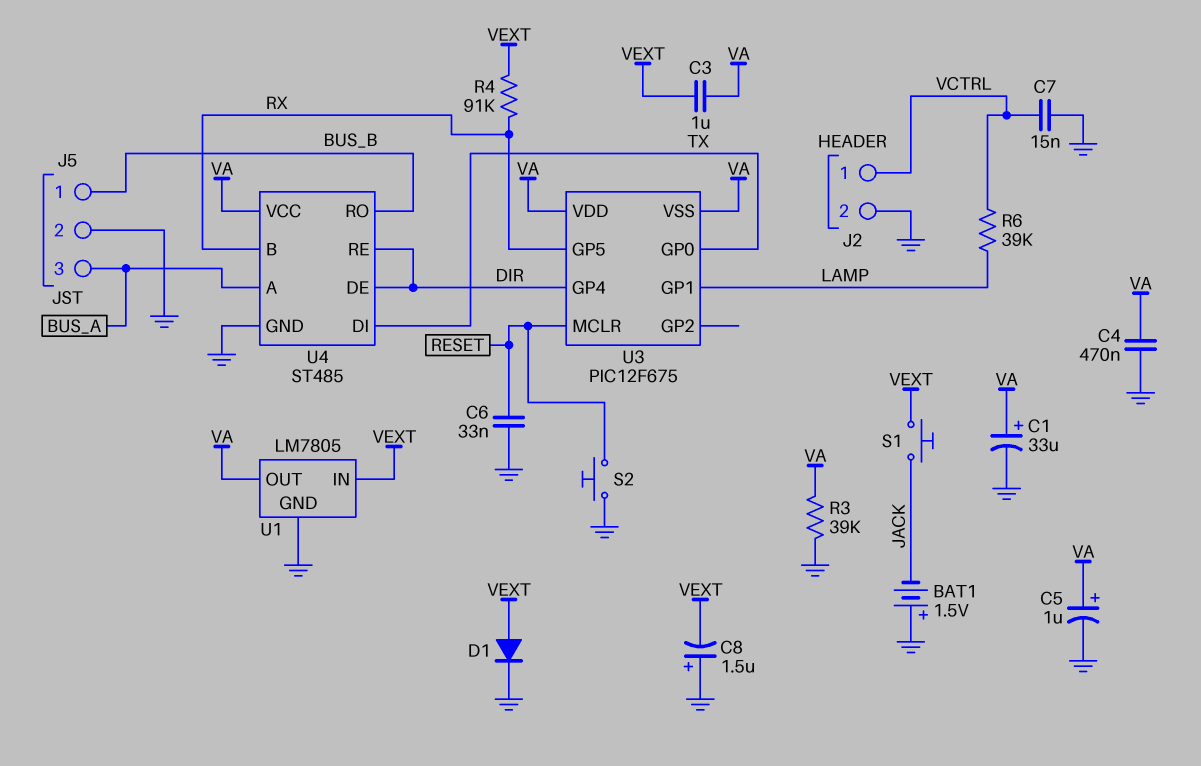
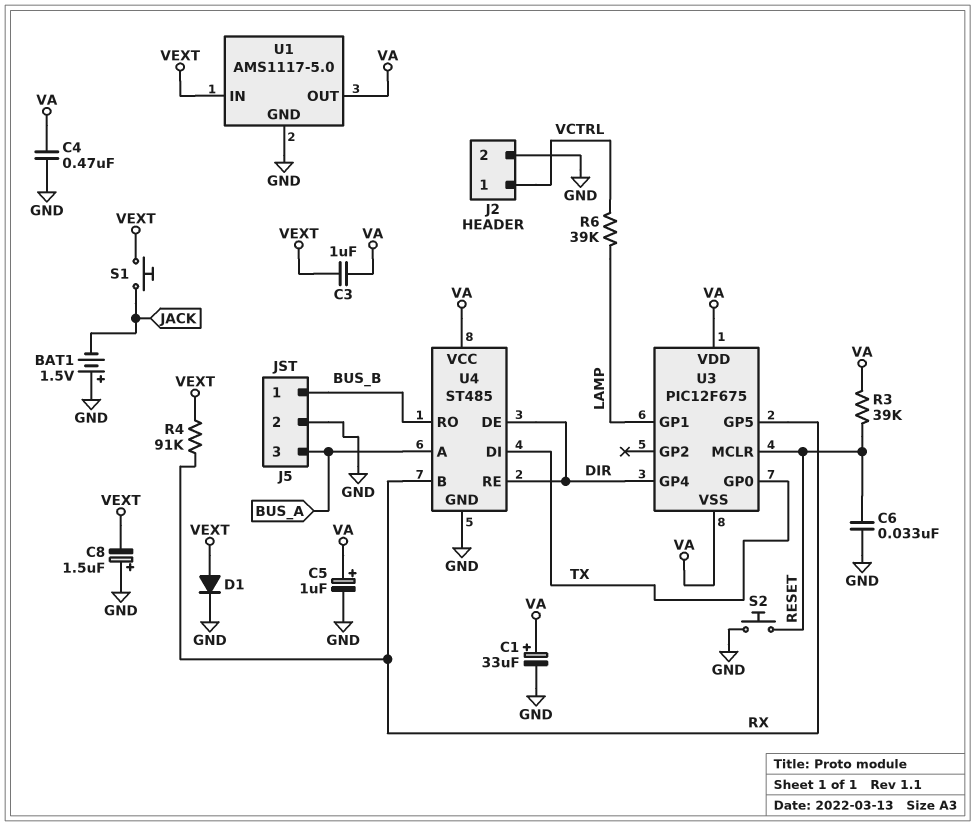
C7: 15nF (GND, VCTRL) -> none
R3: 39k (GND, VA) -> 39k (RESET, VA)
U1: LM7805 -> AMS1117-5.0

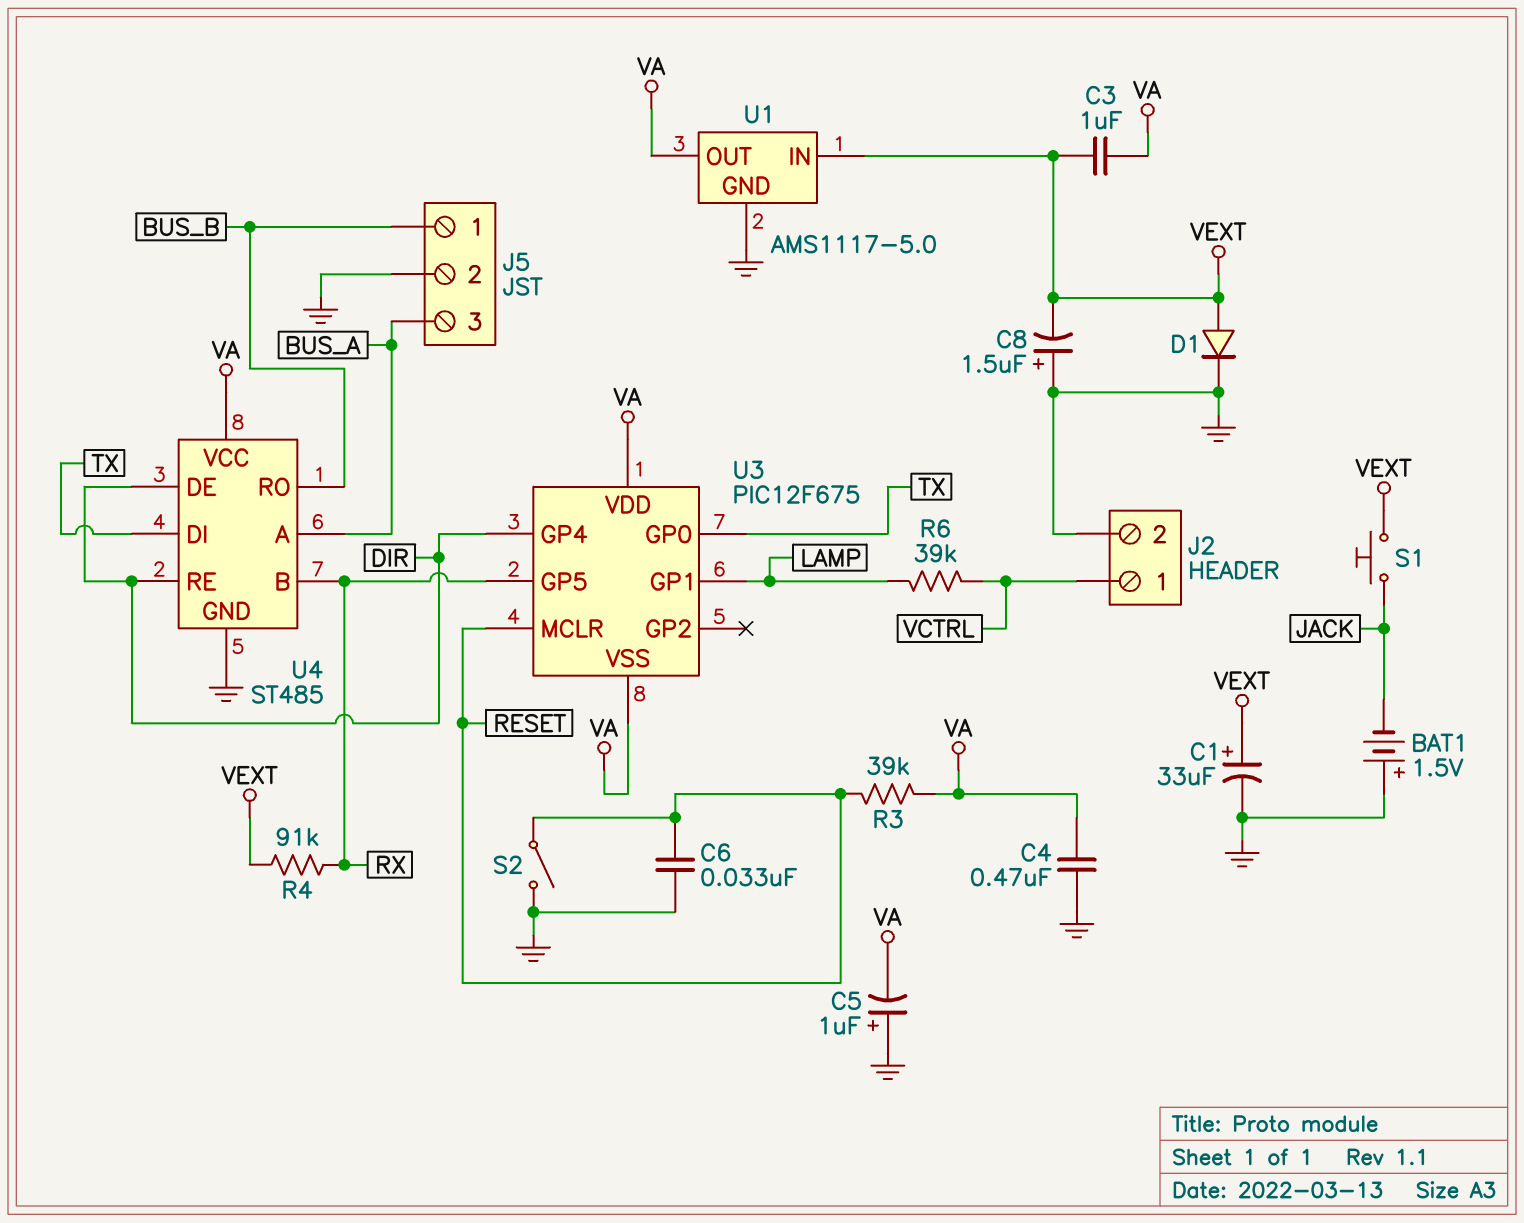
C1: 33uF (plus VA, minus GND) -> 33uF (plus VEXT, minus GND)
C5: 1uF (plus VA, minus GND) -> 1uF (plus GND, minus VA)
S2: button (GND, RESET) -> switch (GND, RESET)

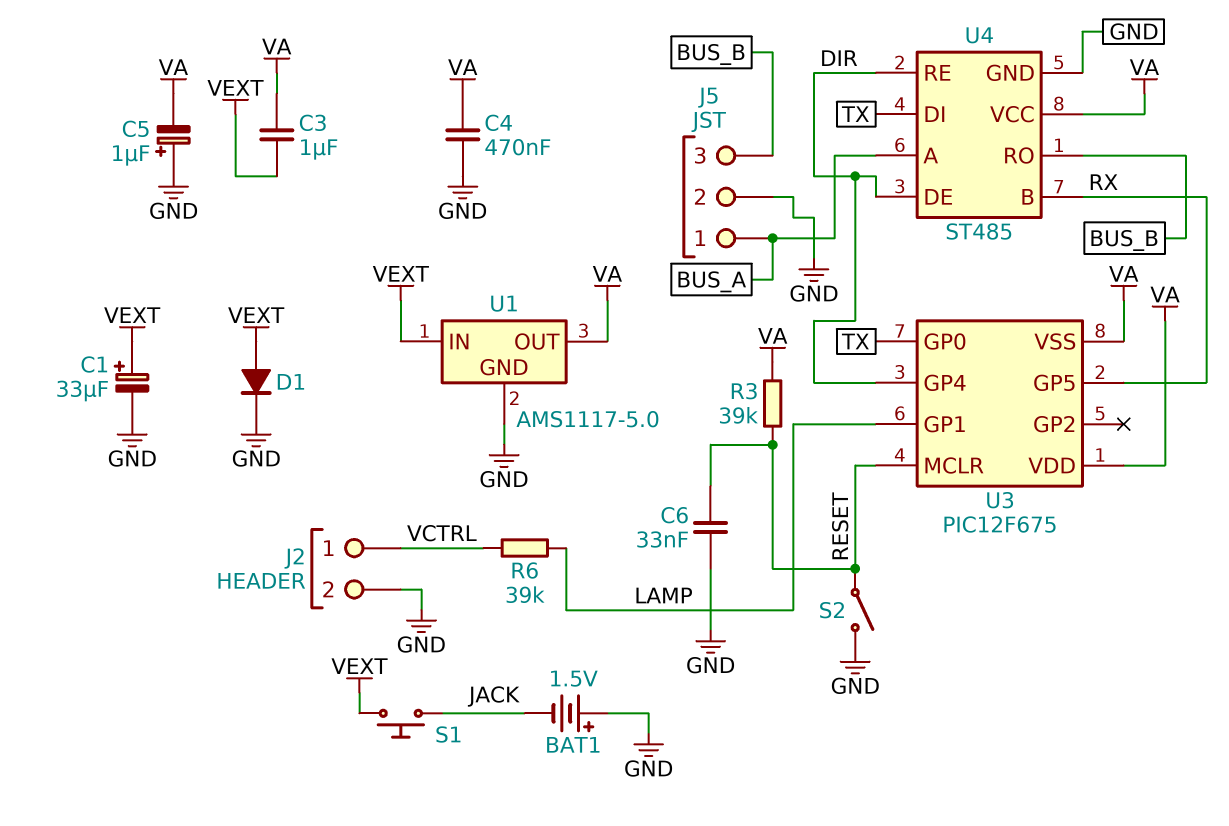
C8: 1.5uF (plus GND, minus VEXT) -> none
J5 pin 1: BUS_B -> BUS_A
J5 pin 3: BUS_A -> BUS_B
R4: 91k (RX, VEXT) -> none

